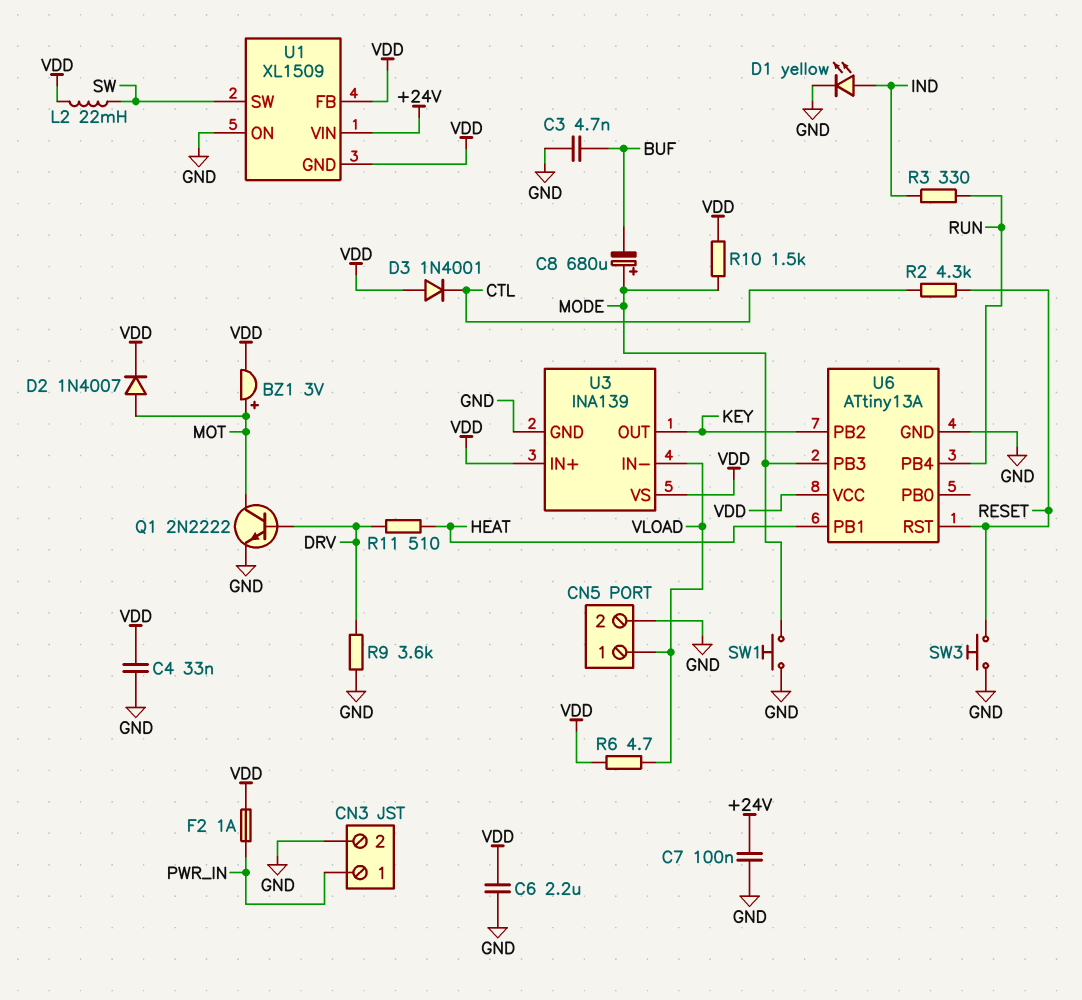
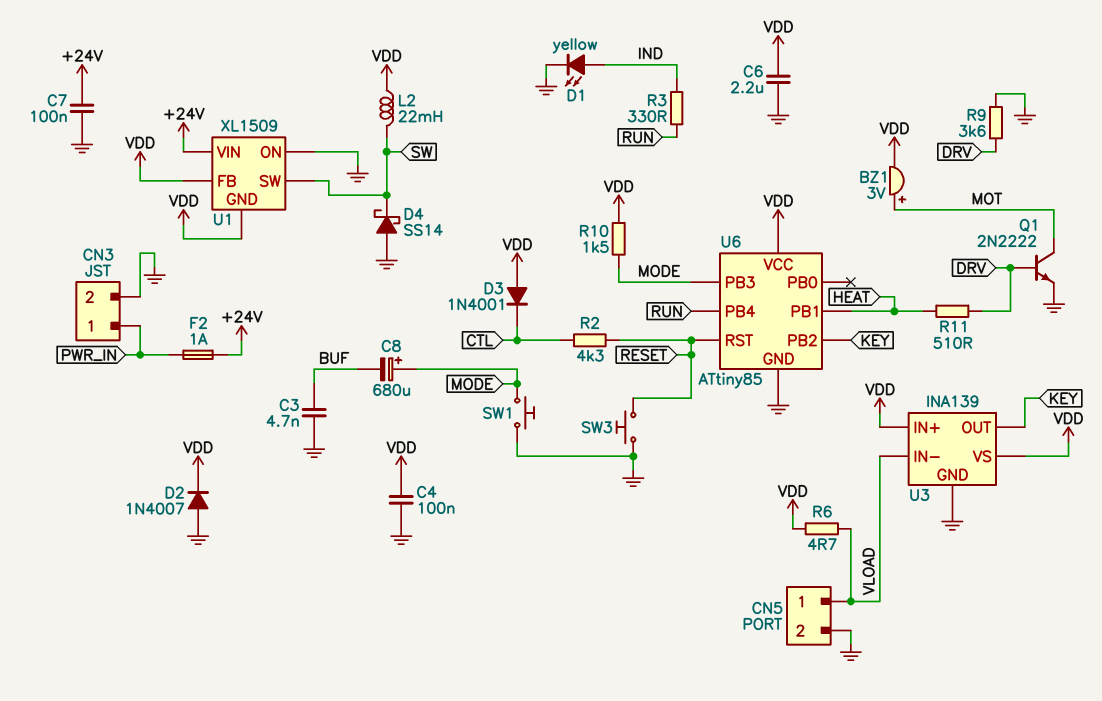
C4: 33nF (GND, VDD) -> 100nF (GND, VDD)
D2: diode 1N4007 (A MOT, K VDD) -> diode 1N4007 (A GND, K VDD)
D4: none -> schottky SS14 (A GND, K SW)
F2: 1A (PWR_IN, VDD) -> 1A (+24V, PWR_IN)
U6: ATtiny13A -> ATtiny85

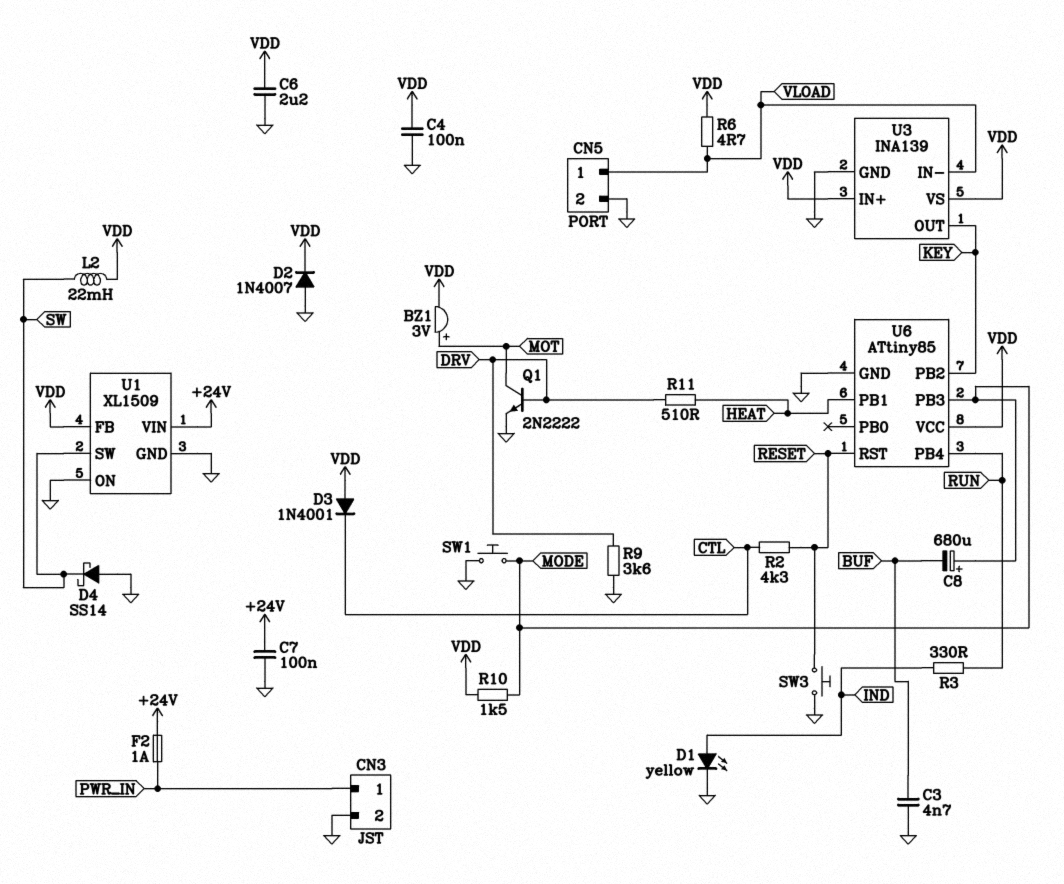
U1 pin GND: VDD -> GND

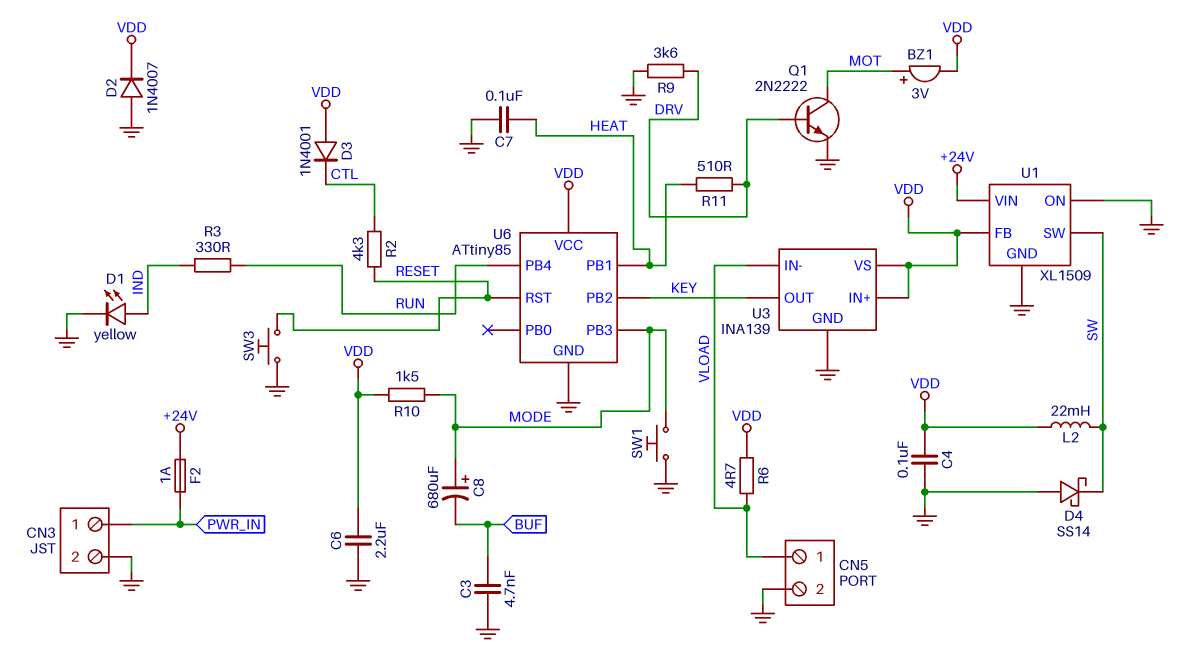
C7: 100nF (+24V, GND) -> 100nF (GND, HEAT)

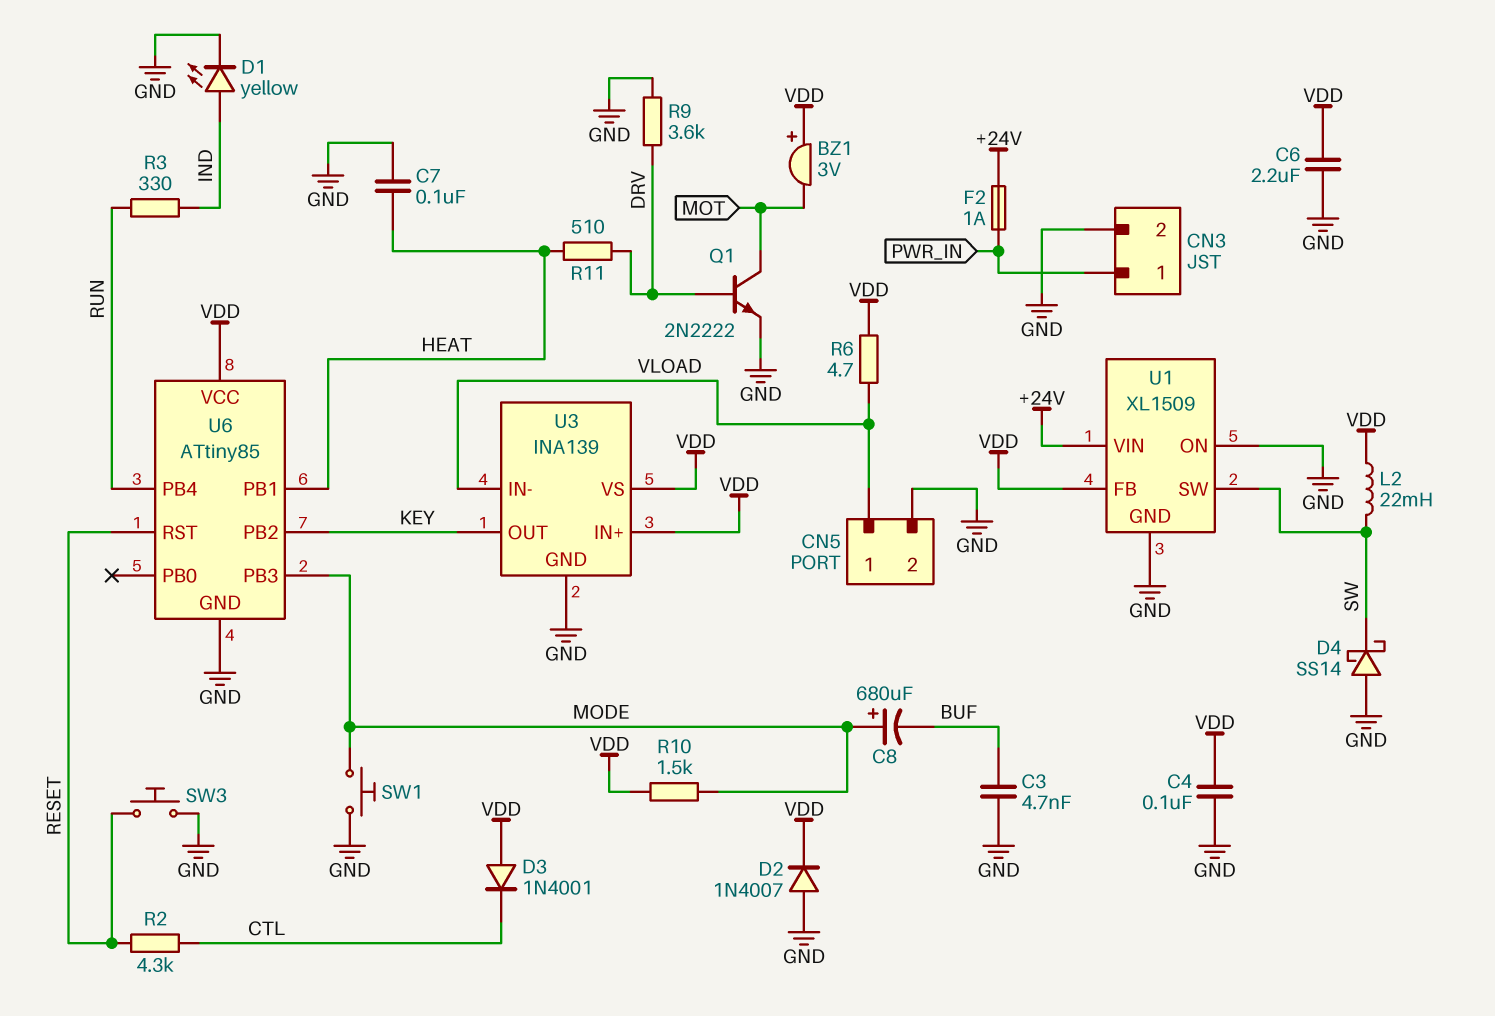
BZ1: buzzer 3V (plus MOT, minus VDD) -> buzzer 3V (plus VDD, minus MOT)

